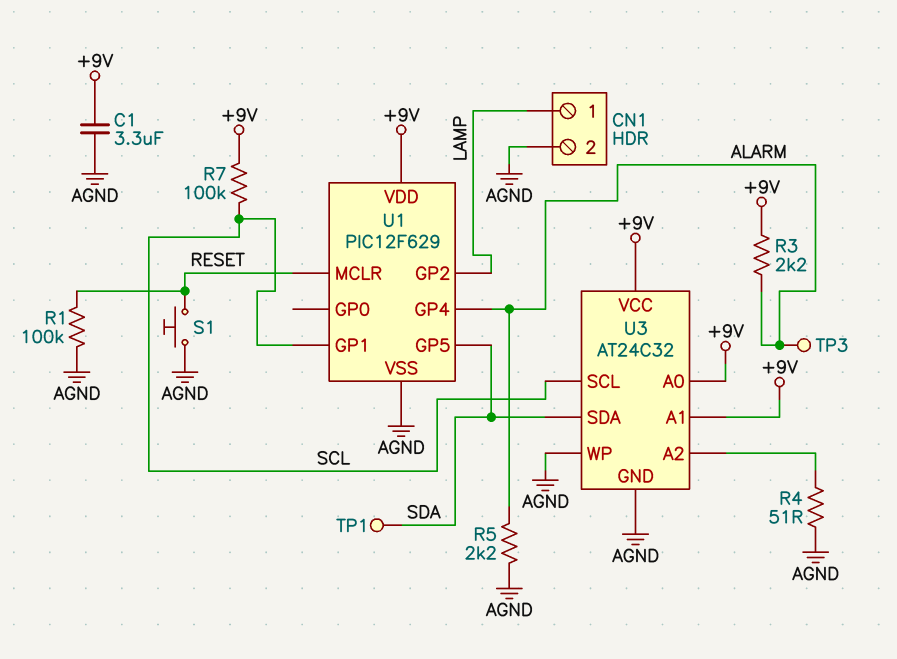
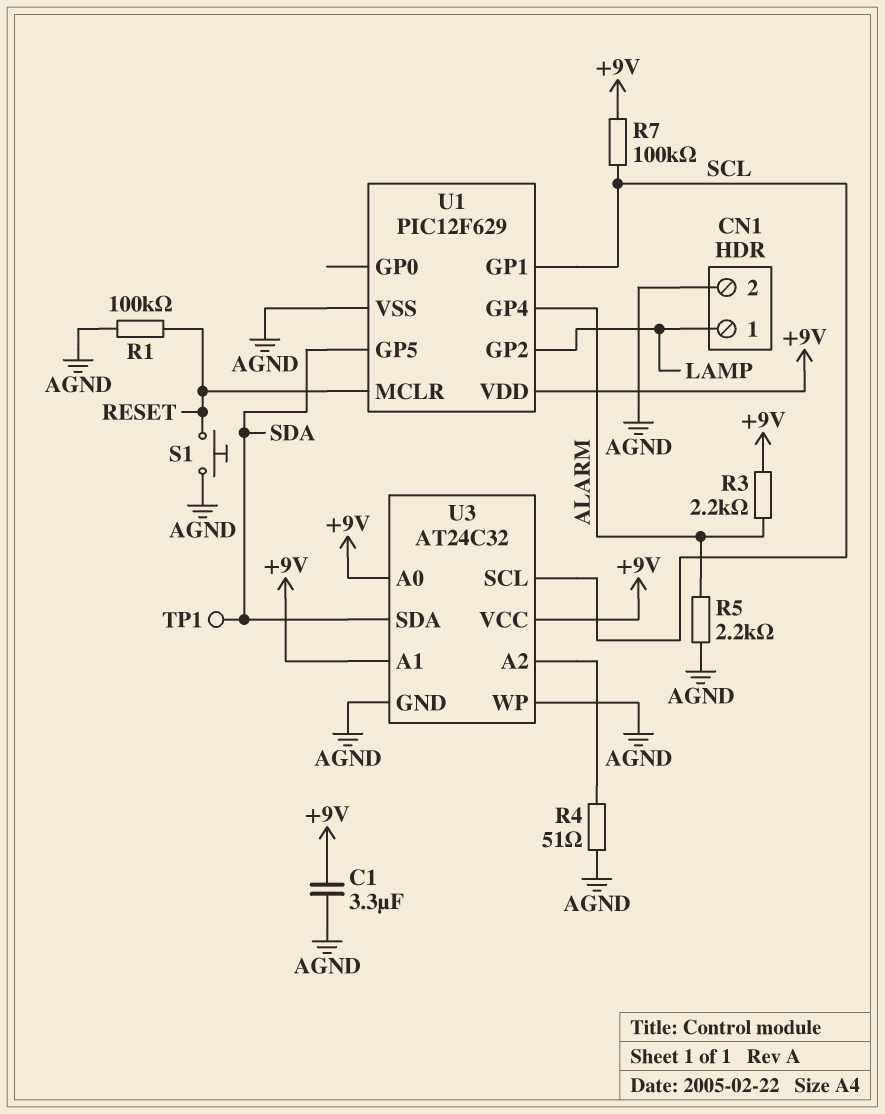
TP3: test point (ALARM) -> none

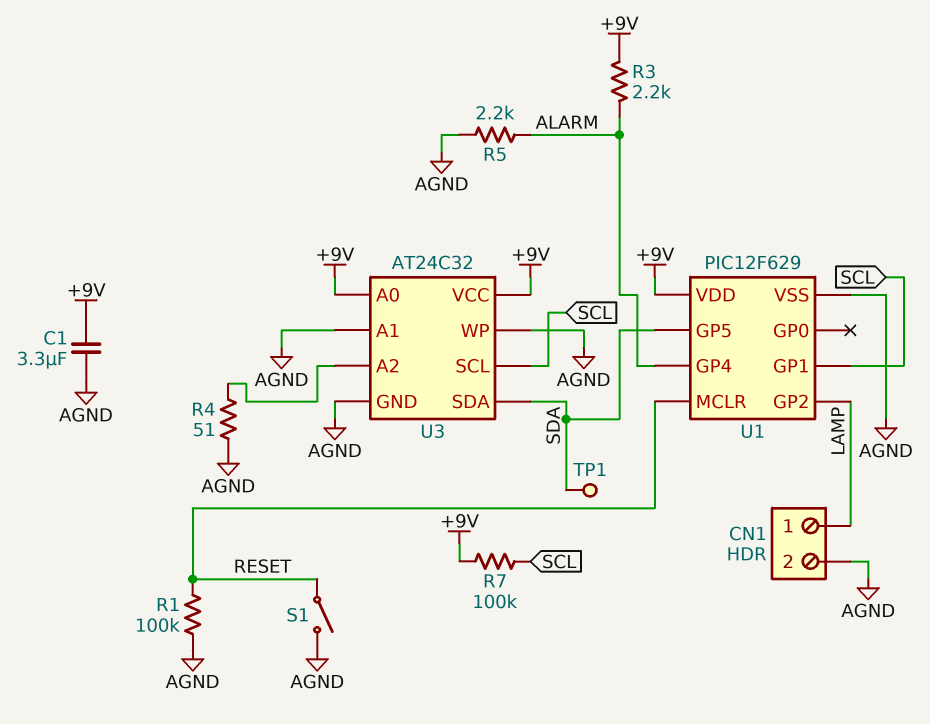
S1: button (AGND, RESET) -> switch (AGND, RESET)
U3 pin A1: +9V -> AGND

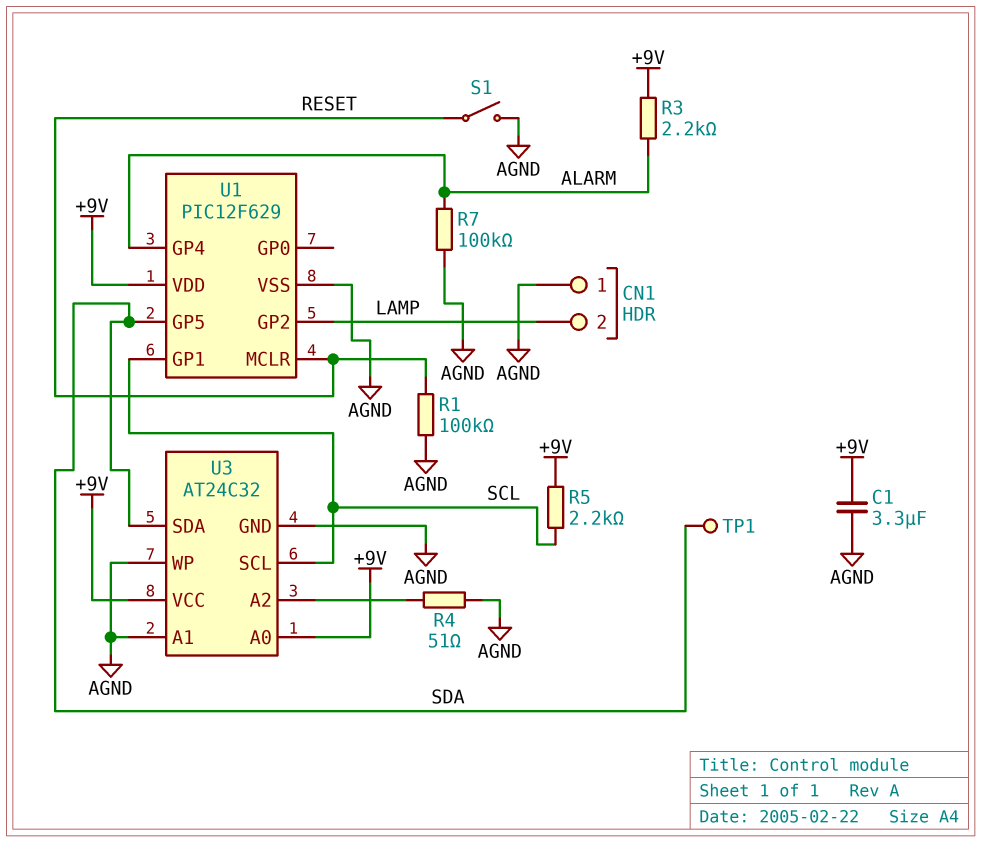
CN1 pin 1: LAMP -> AGND
CN1 pin 2: AGND -> LAMP
R5: 2.2k (AGND, ALARM) -> 2.2k (+9V, SCL)
R7: 100k (+9V, SCL) -> 100k (AGND, ALARM)

